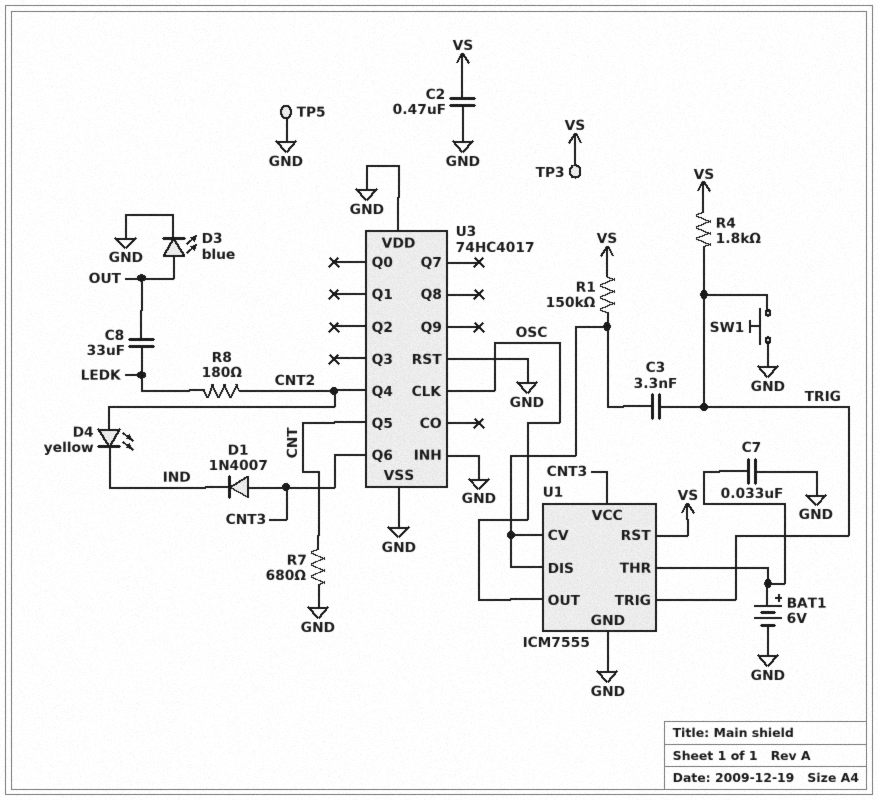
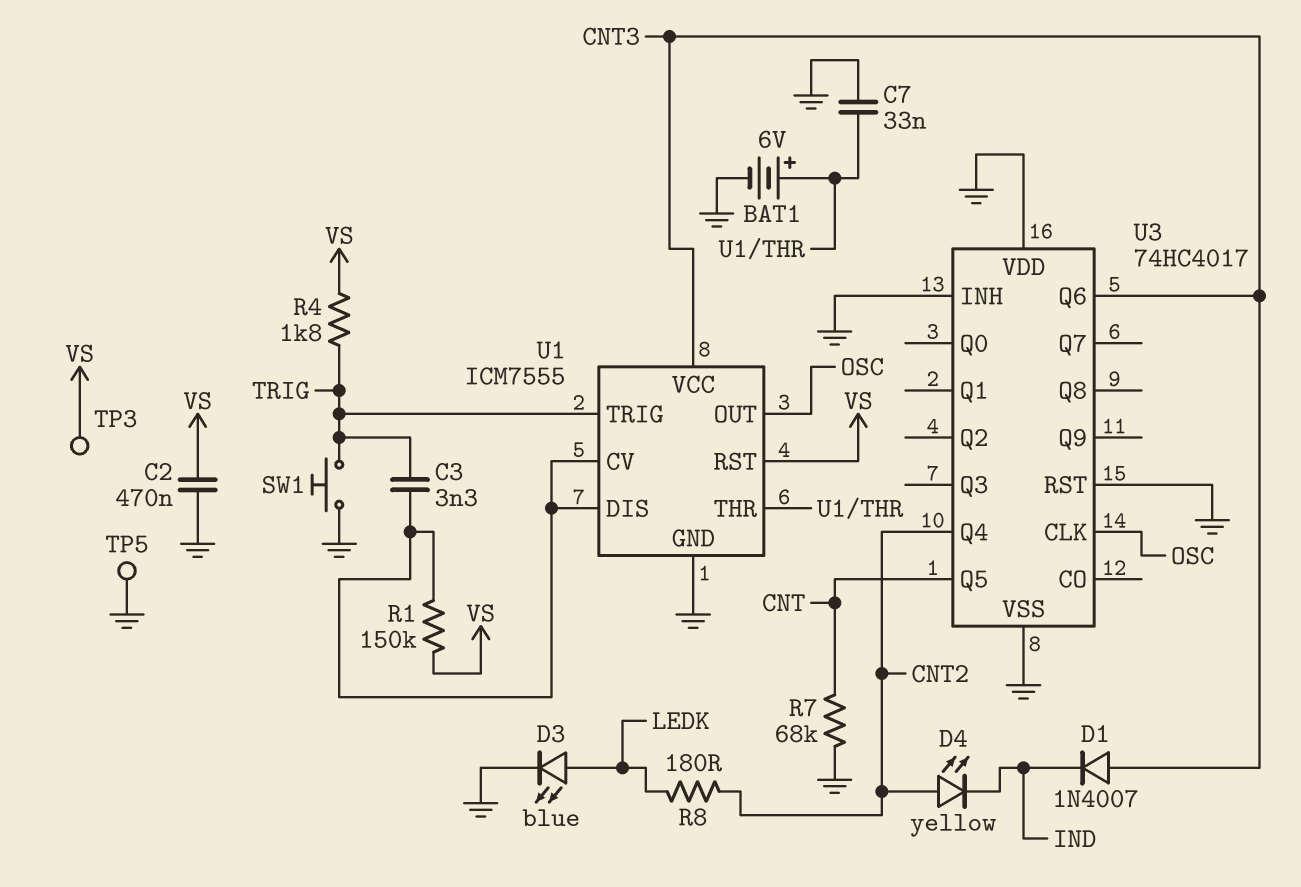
C8: 33uF (LEDK, OUT) -> none
D3: LED blue (A OUT, K GND) -> LED blue (A LEDK, K GND)
R7: 680 (CNT, GND) -> 68k (CNT, GND)

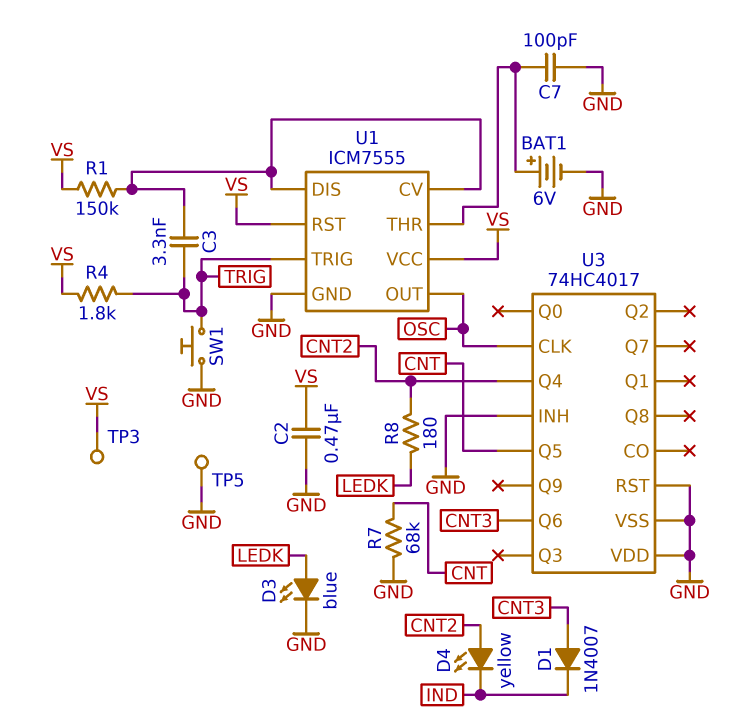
C7: 33nF (GND, U1/THR) -> 100pF (GND, U1/THR)
U1 pin VCC: CNT3 -> VS

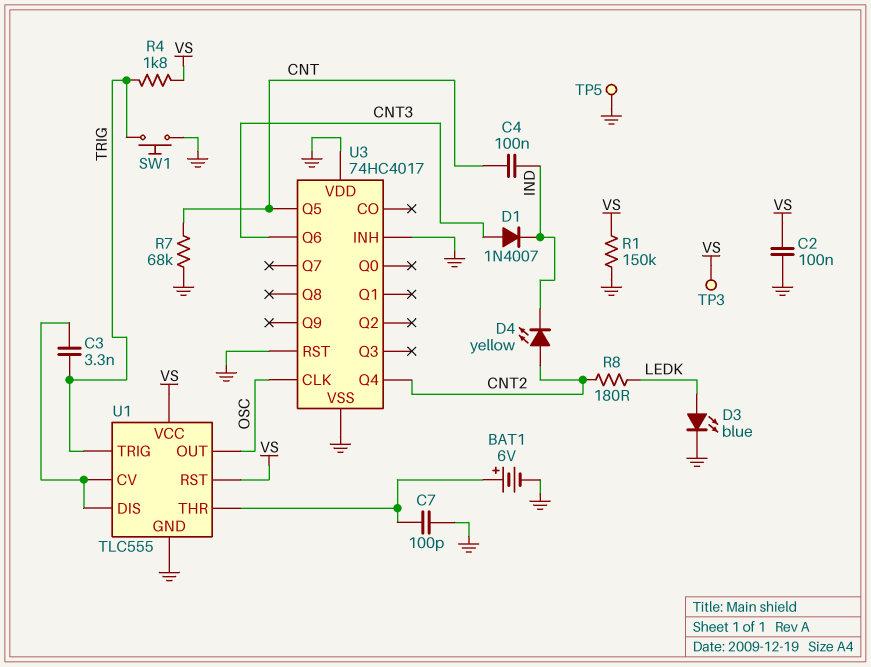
C2: 470nF (GND, VS) -> 100nF (GND, VS)
C4: none -> 100nF (CNT, IND)
R1: 150k (U1/CV, VS) -> 150k (GND, VS)
U1: ICM7555 -> TLC555

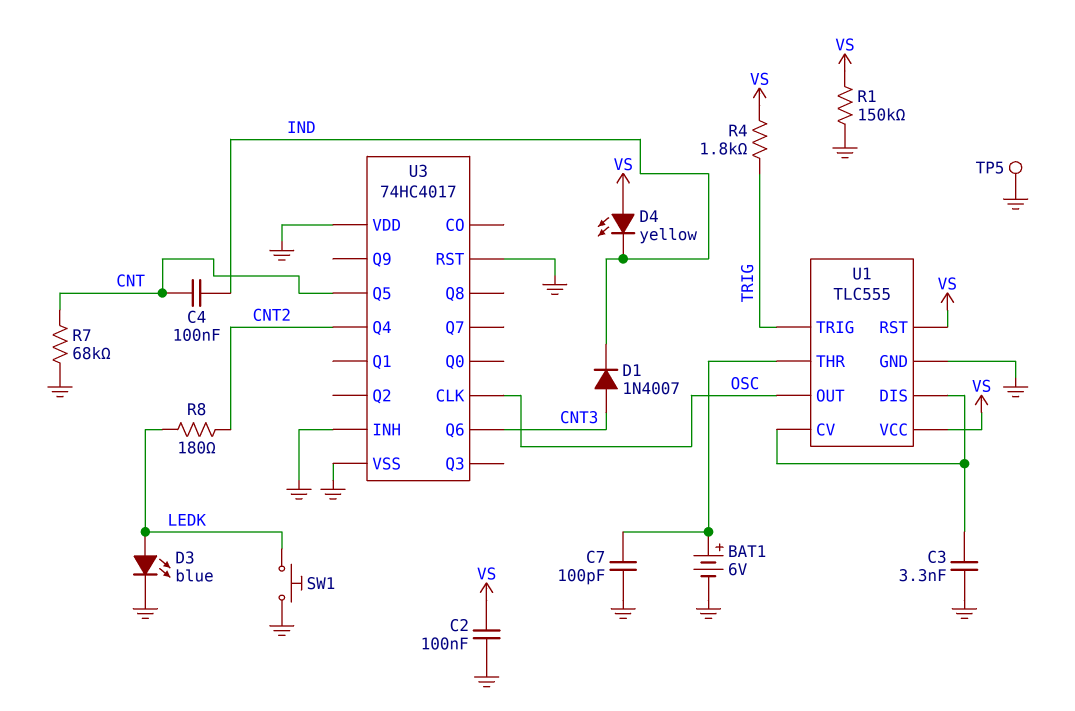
C3: 3.3nF (TRIG, U1/CV) -> 3.3nF (GND, U1/CV)
D4: LED yellow (A CNT2, K IND) -> LED yellow (A VS, K IND)
SW1: button (GND, TRIG) -> button (GND, LEDK)
TP3: test point (VS) -> none

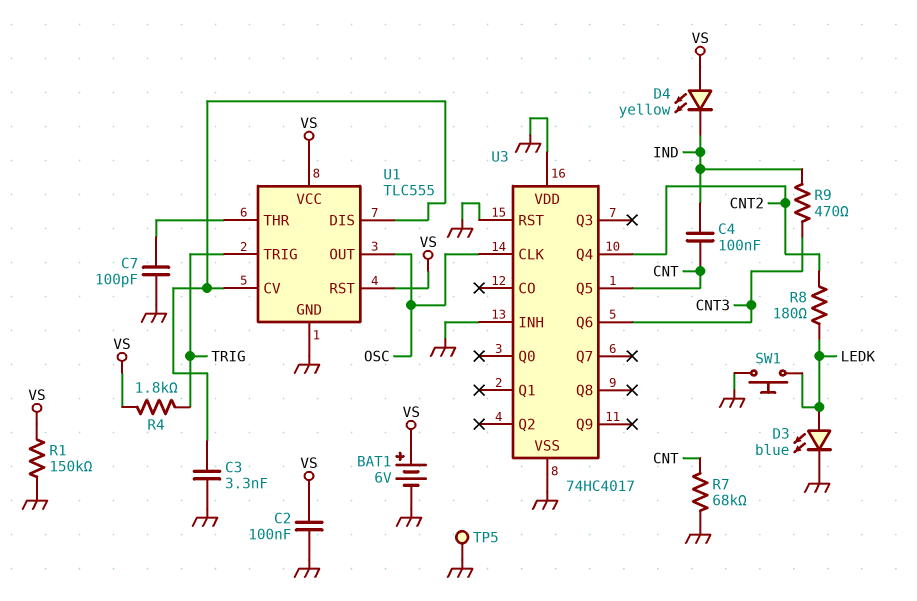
BAT1: 6V (plus U1/THR, minus GND) -> 6V (plus VS, minus GND)
D1: diode 1N4007 (A CNT3, K IND) -> none
R9: none -> 470 (CNT3, IND)

